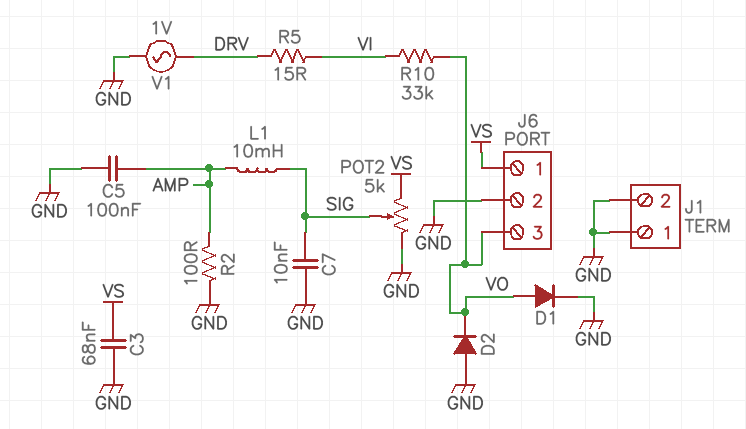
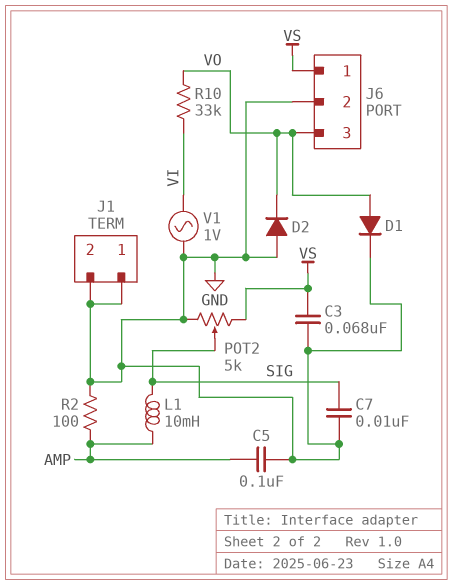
R5: 15 (DRV, VI) -> none
V1: AC 1V (DRV, GND) -> AC 1V (GND, VI)

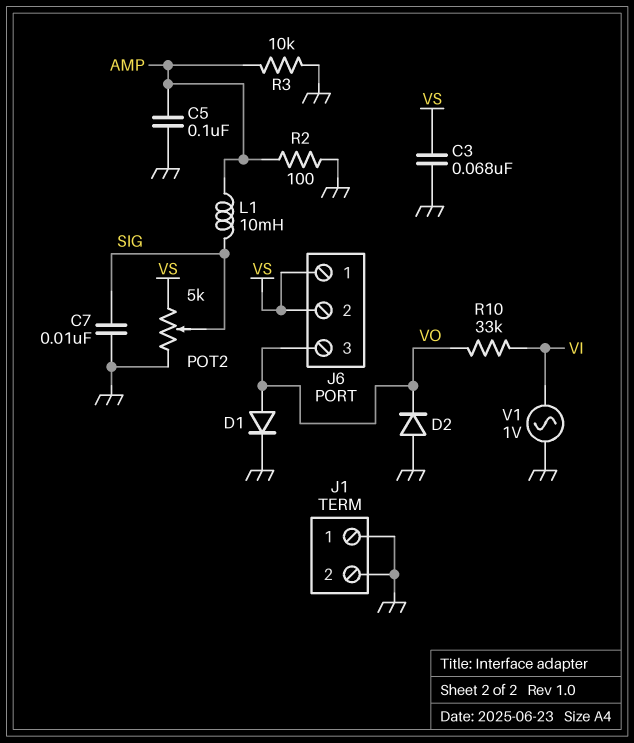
J6 pin 2: GND -> VS
R3: none -> 10k (AMP, GND)

